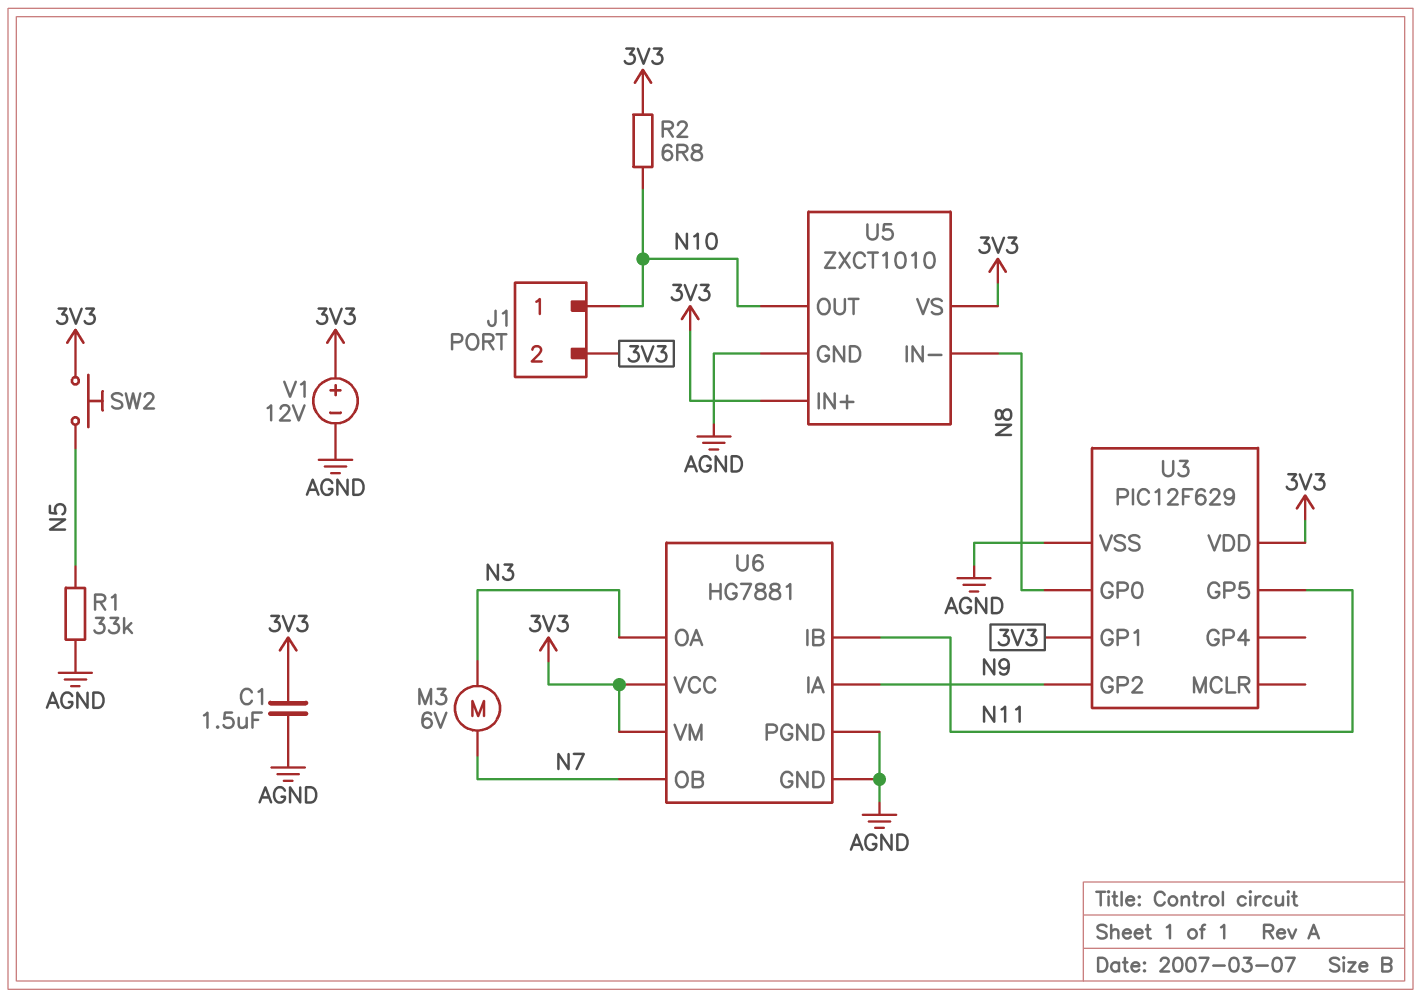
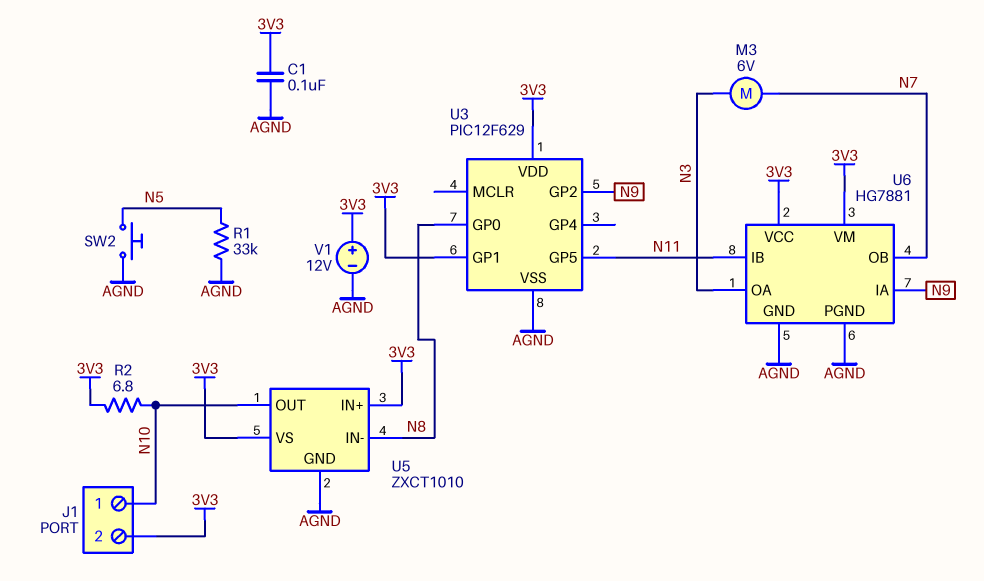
C1: 1.5uF (3V3, AGND) -> 100nF (3V3, AGND)
SW2: button (3V3, N5) -> button (AGND, N5)

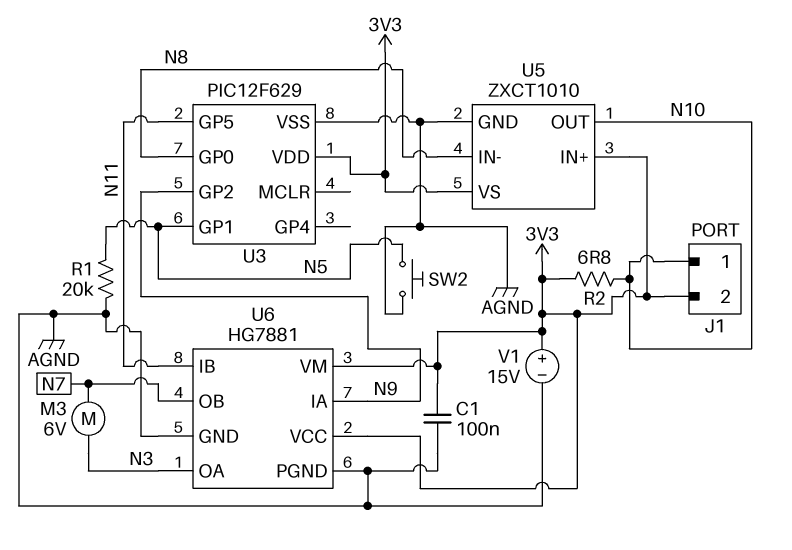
R1: 33k (AGND, N5) -> 20k (AGND, N5)
U3 pin GP1: 3V3 -> N5
V1: 12V (plus 3V3, minus AGND) -> 15V (plus 3V3, minus AGND)

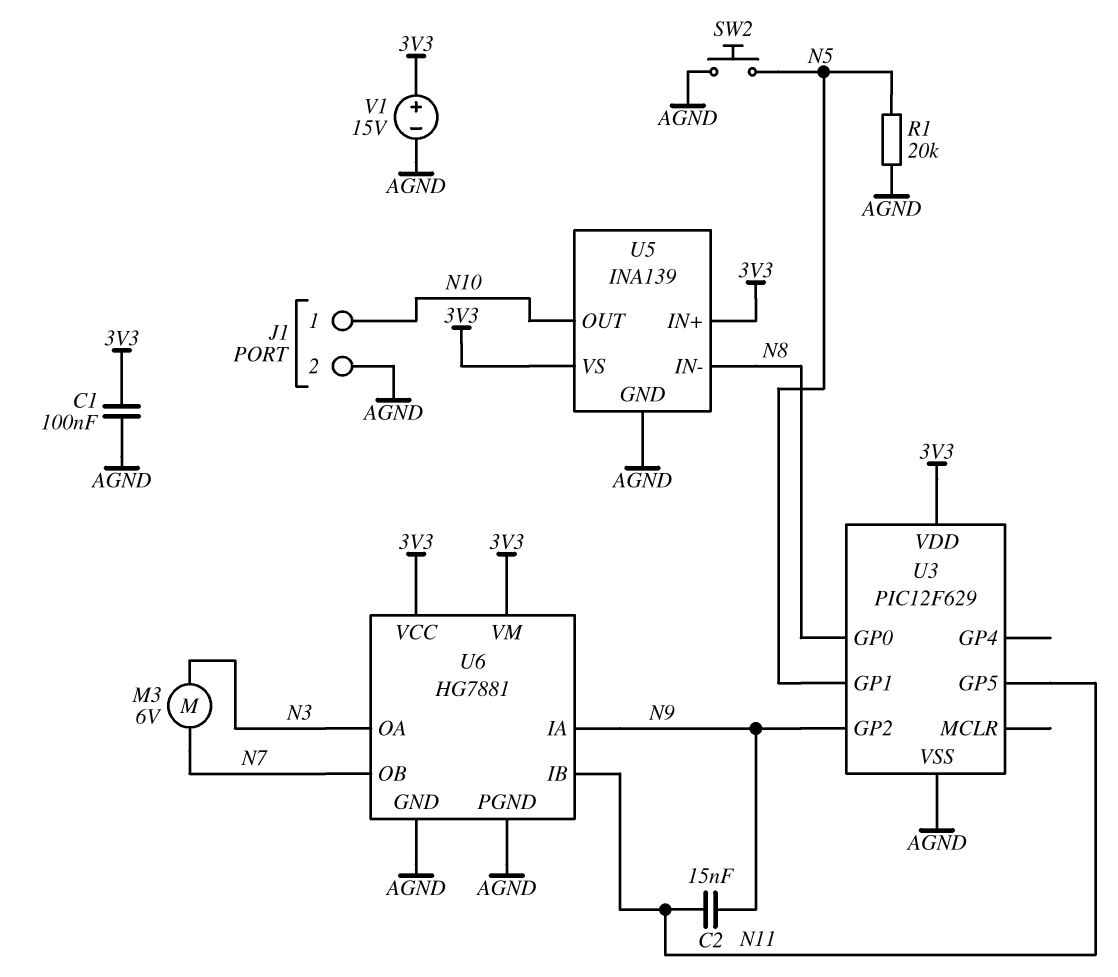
C2: none -> 15nF (N9, N11)
J1 pin 2: 3V3 -> AGND
R2: 6.8 (3V3, N10) -> none
U5: ZXCT1010 -> INA139

